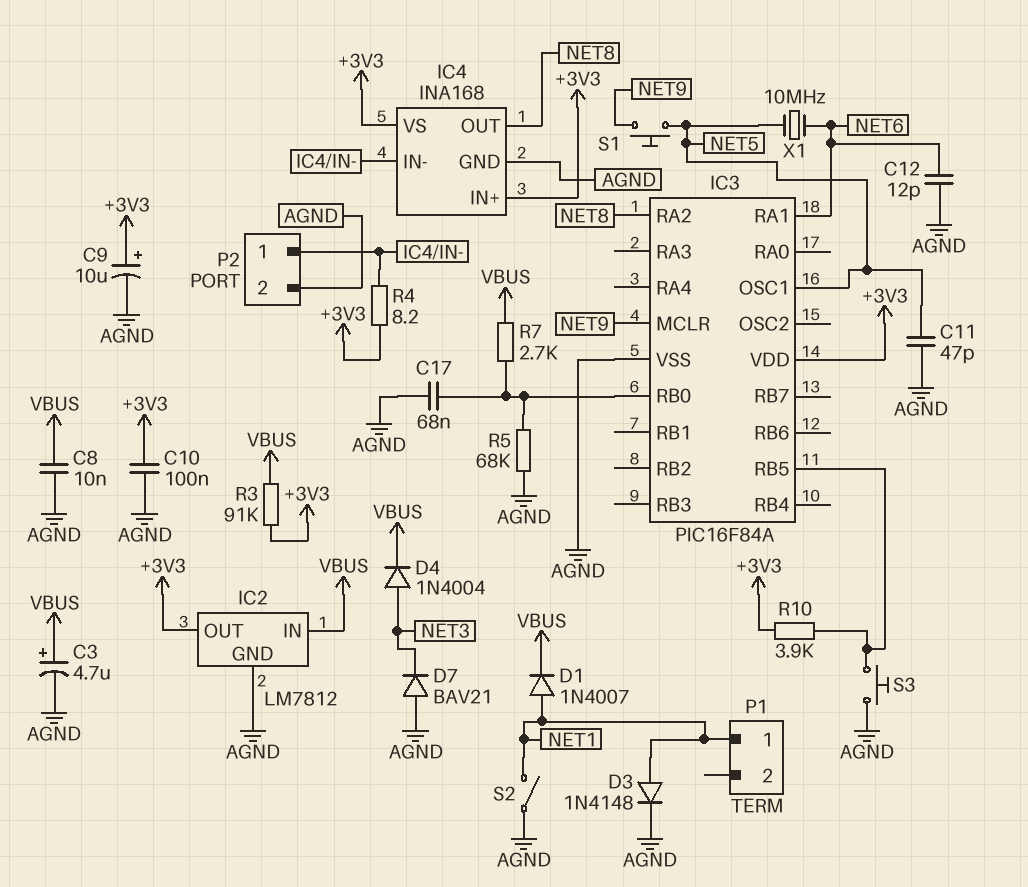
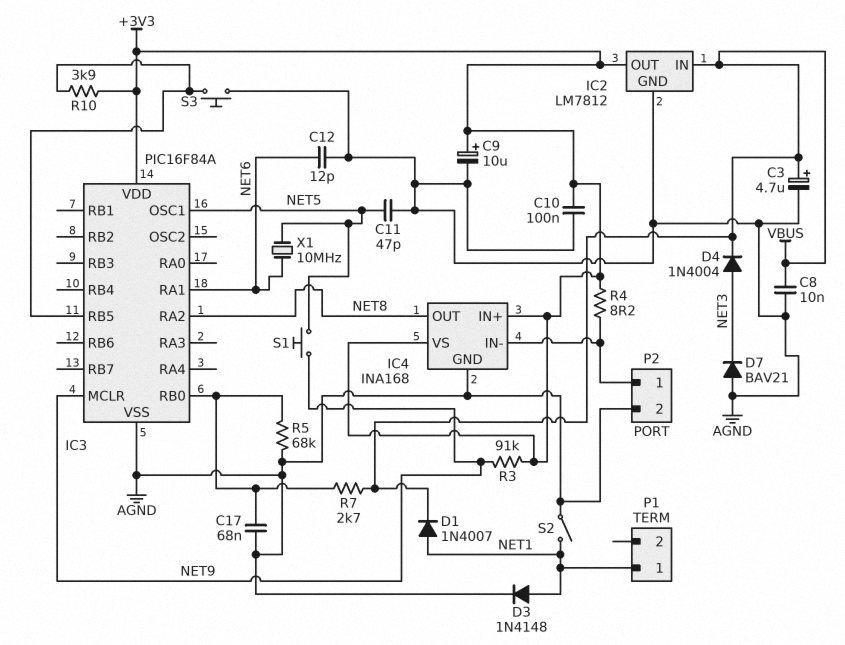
R3: 91k (+3V3, VBUS) -> 91k (+3V3, NET9)

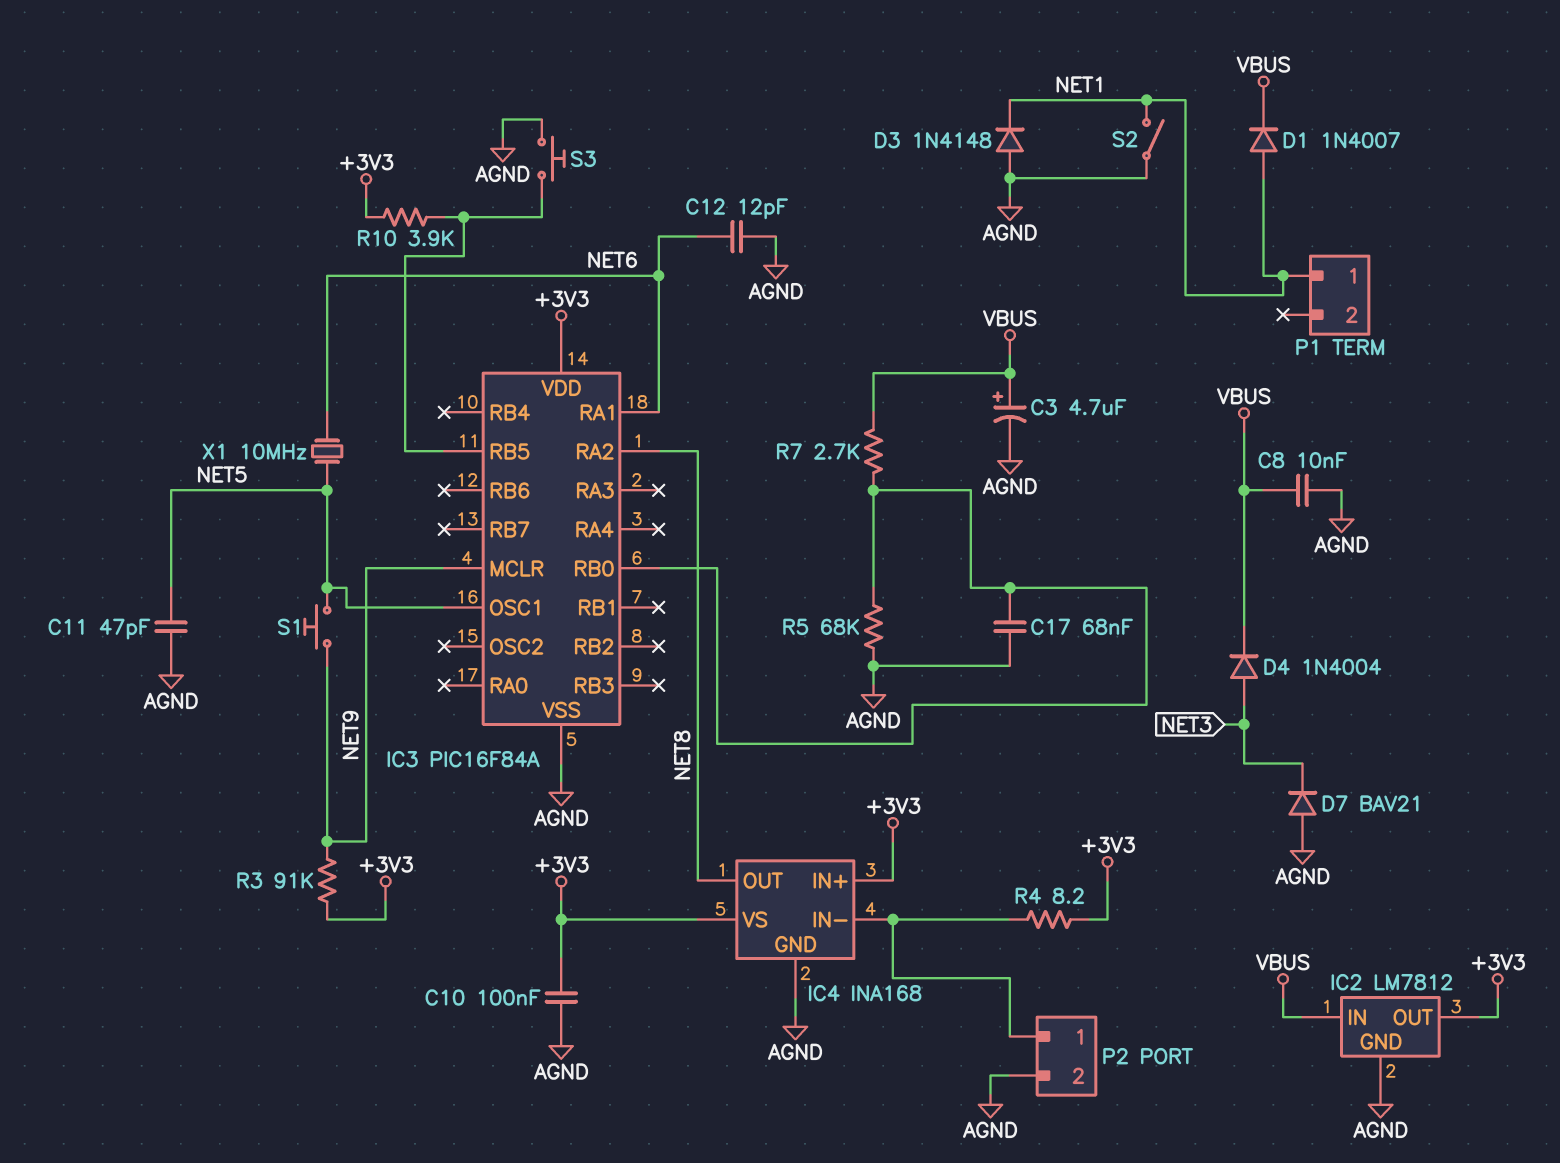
C9: 10uF (plus +3V3, minus AGND) -> none
D3: diode 1N4148 (A NET1, K AGND) -> diode 1N4148 (A AGND, K NET1)

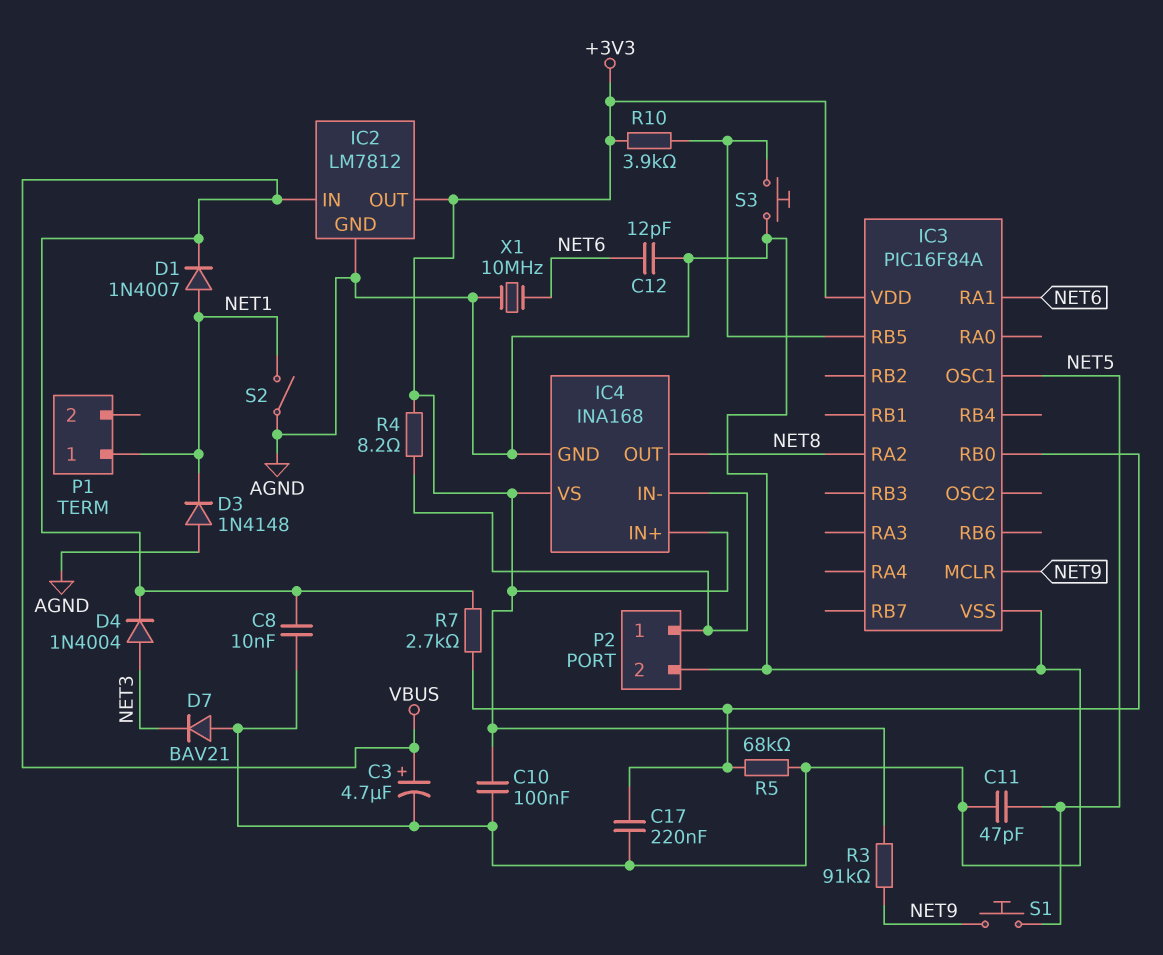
C17: 68nF (AGND, IC3/RB0) -> 220nF (AGND, IC3/RB0)
X1: 10MHz (NET5, NET6) -> 10MHz (AGND, NET6)

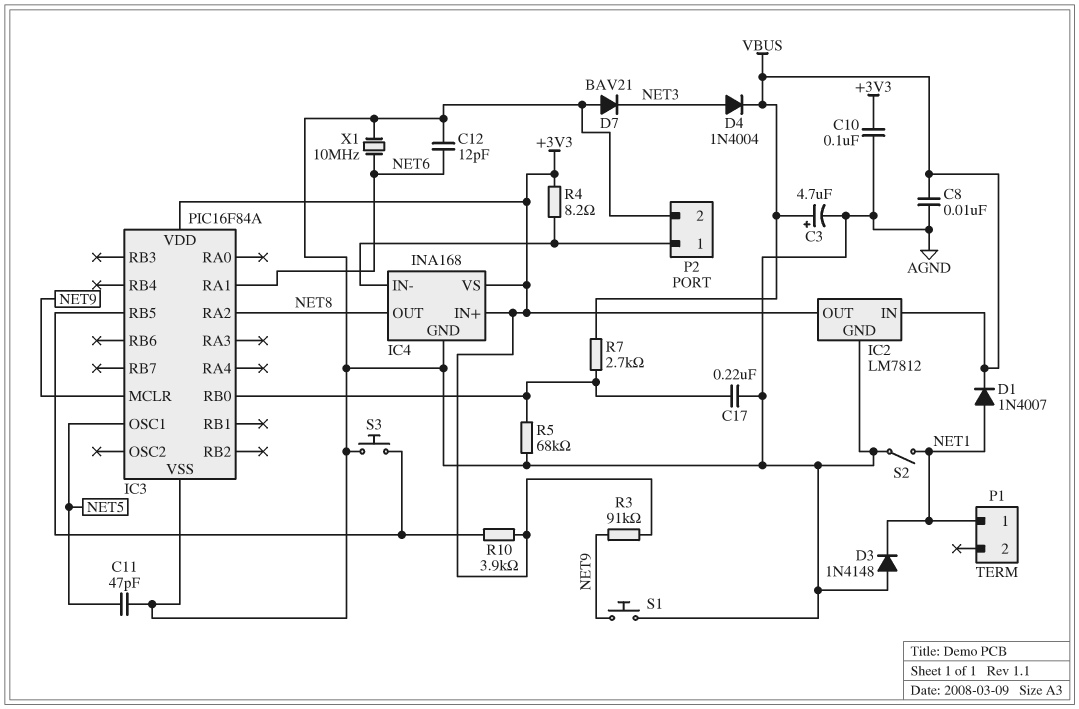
S1: button (NET5, NET9) -> button (AGND, NET9)

